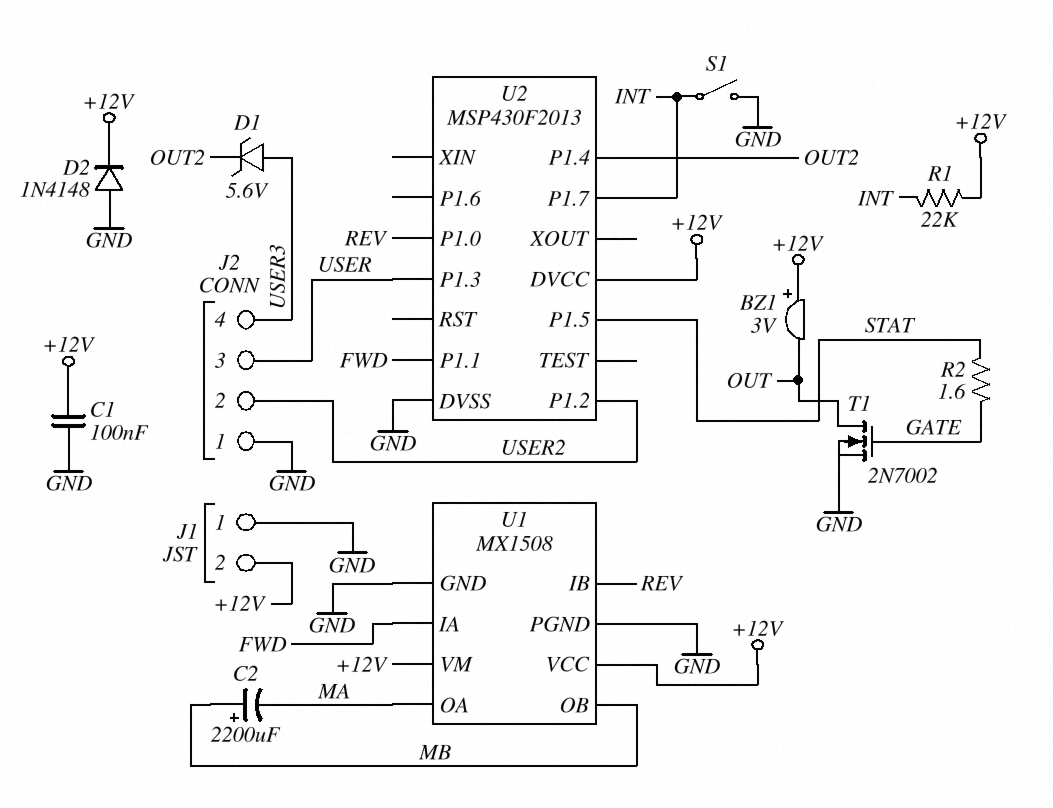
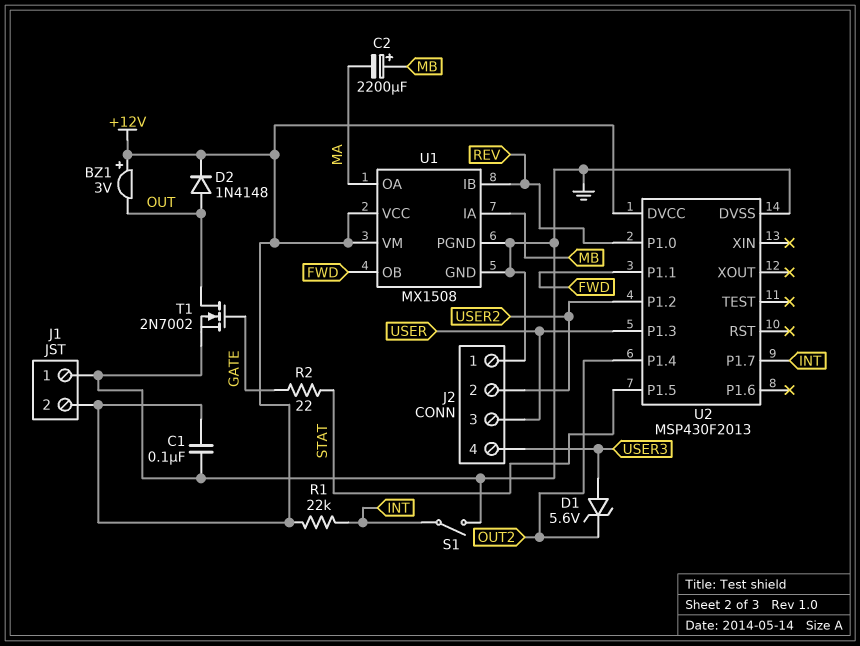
D2: diode 1N4148 (A GND, K +12V) -> diode 1N4148 (A OUT, K +12V)
R2: 1.6 (GATE, STAT) -> 22 (GATE, STAT)
U1 pin IA: FWD -> MB
U1 pin OB: MB -> FWD

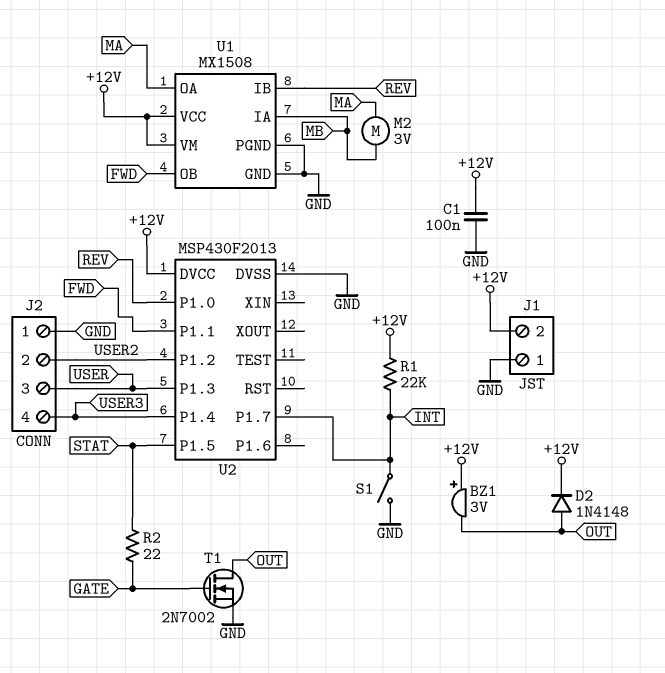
C2: 2200uF (plus MB, minus MA) -> none
D1: zener 5.6V (A USER3, K OUT2) -> none
M2: none -> motor 3V (MA, MB)
U2 pin P1.4: OUT2 -> USER3

